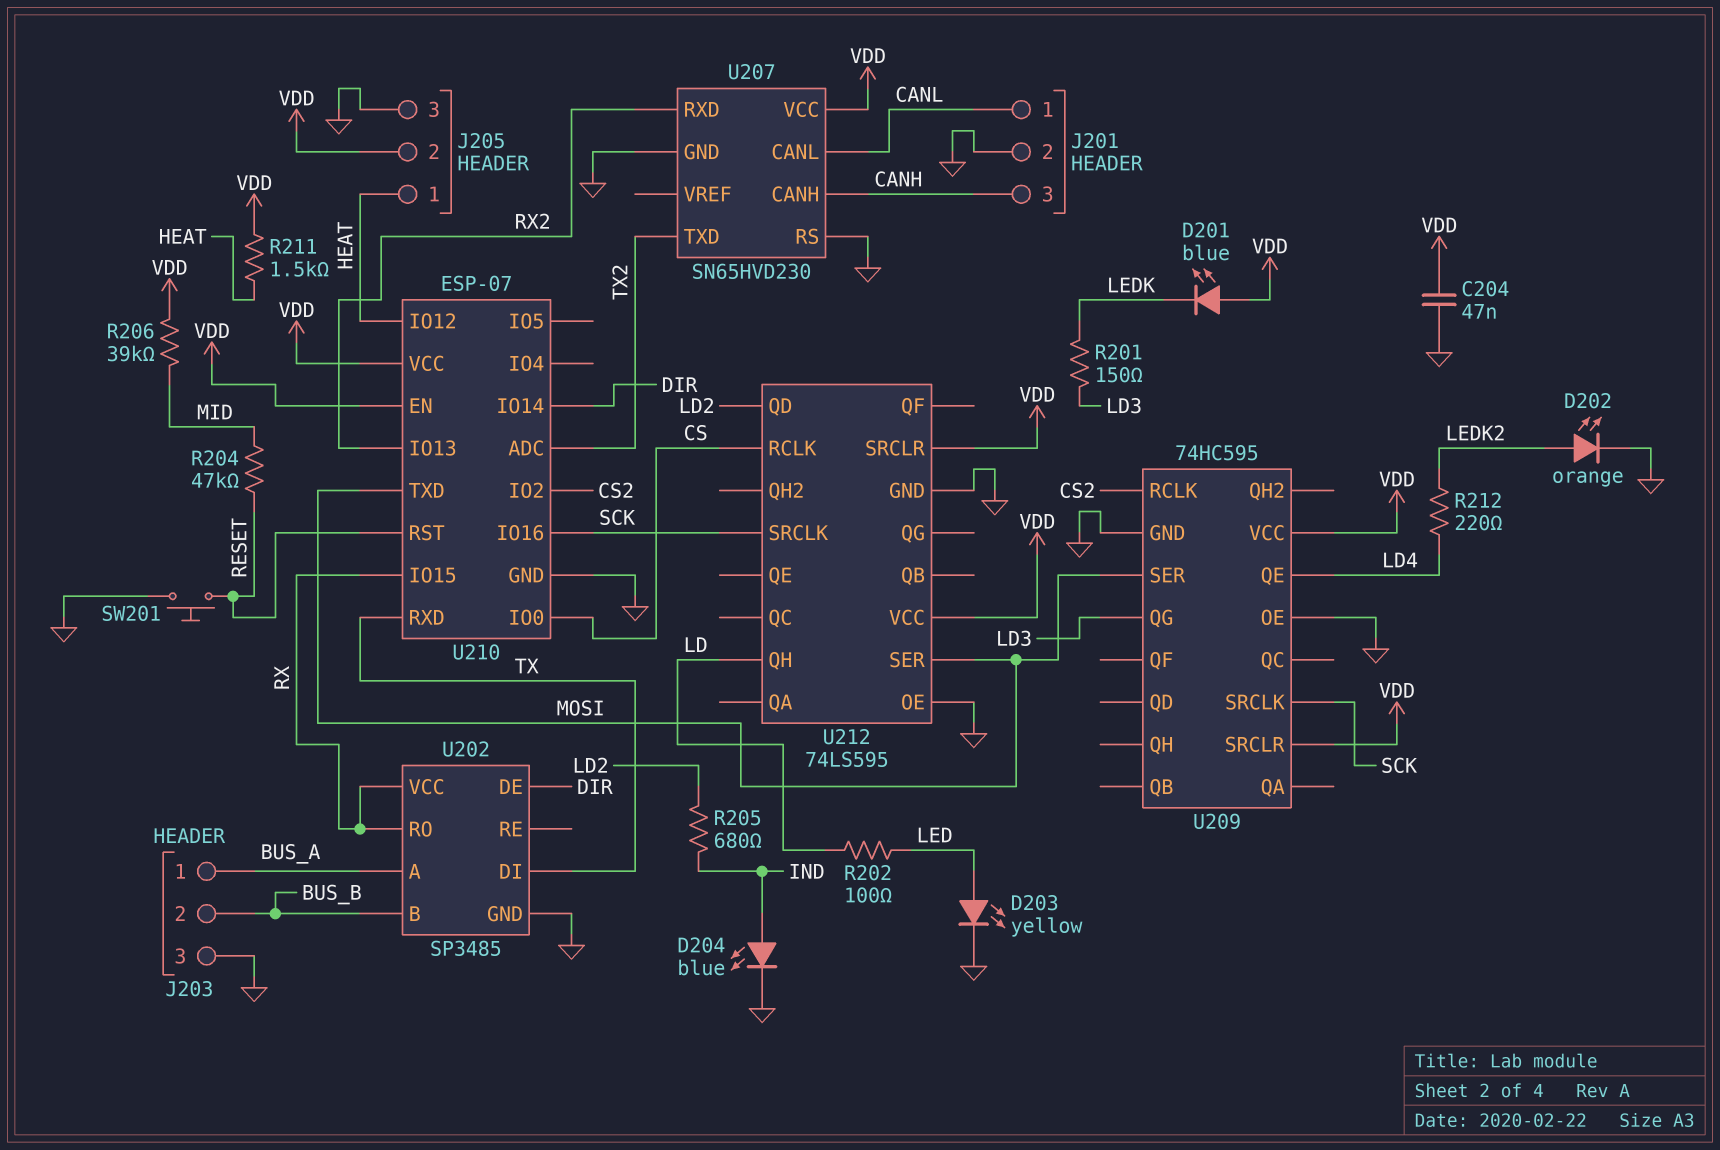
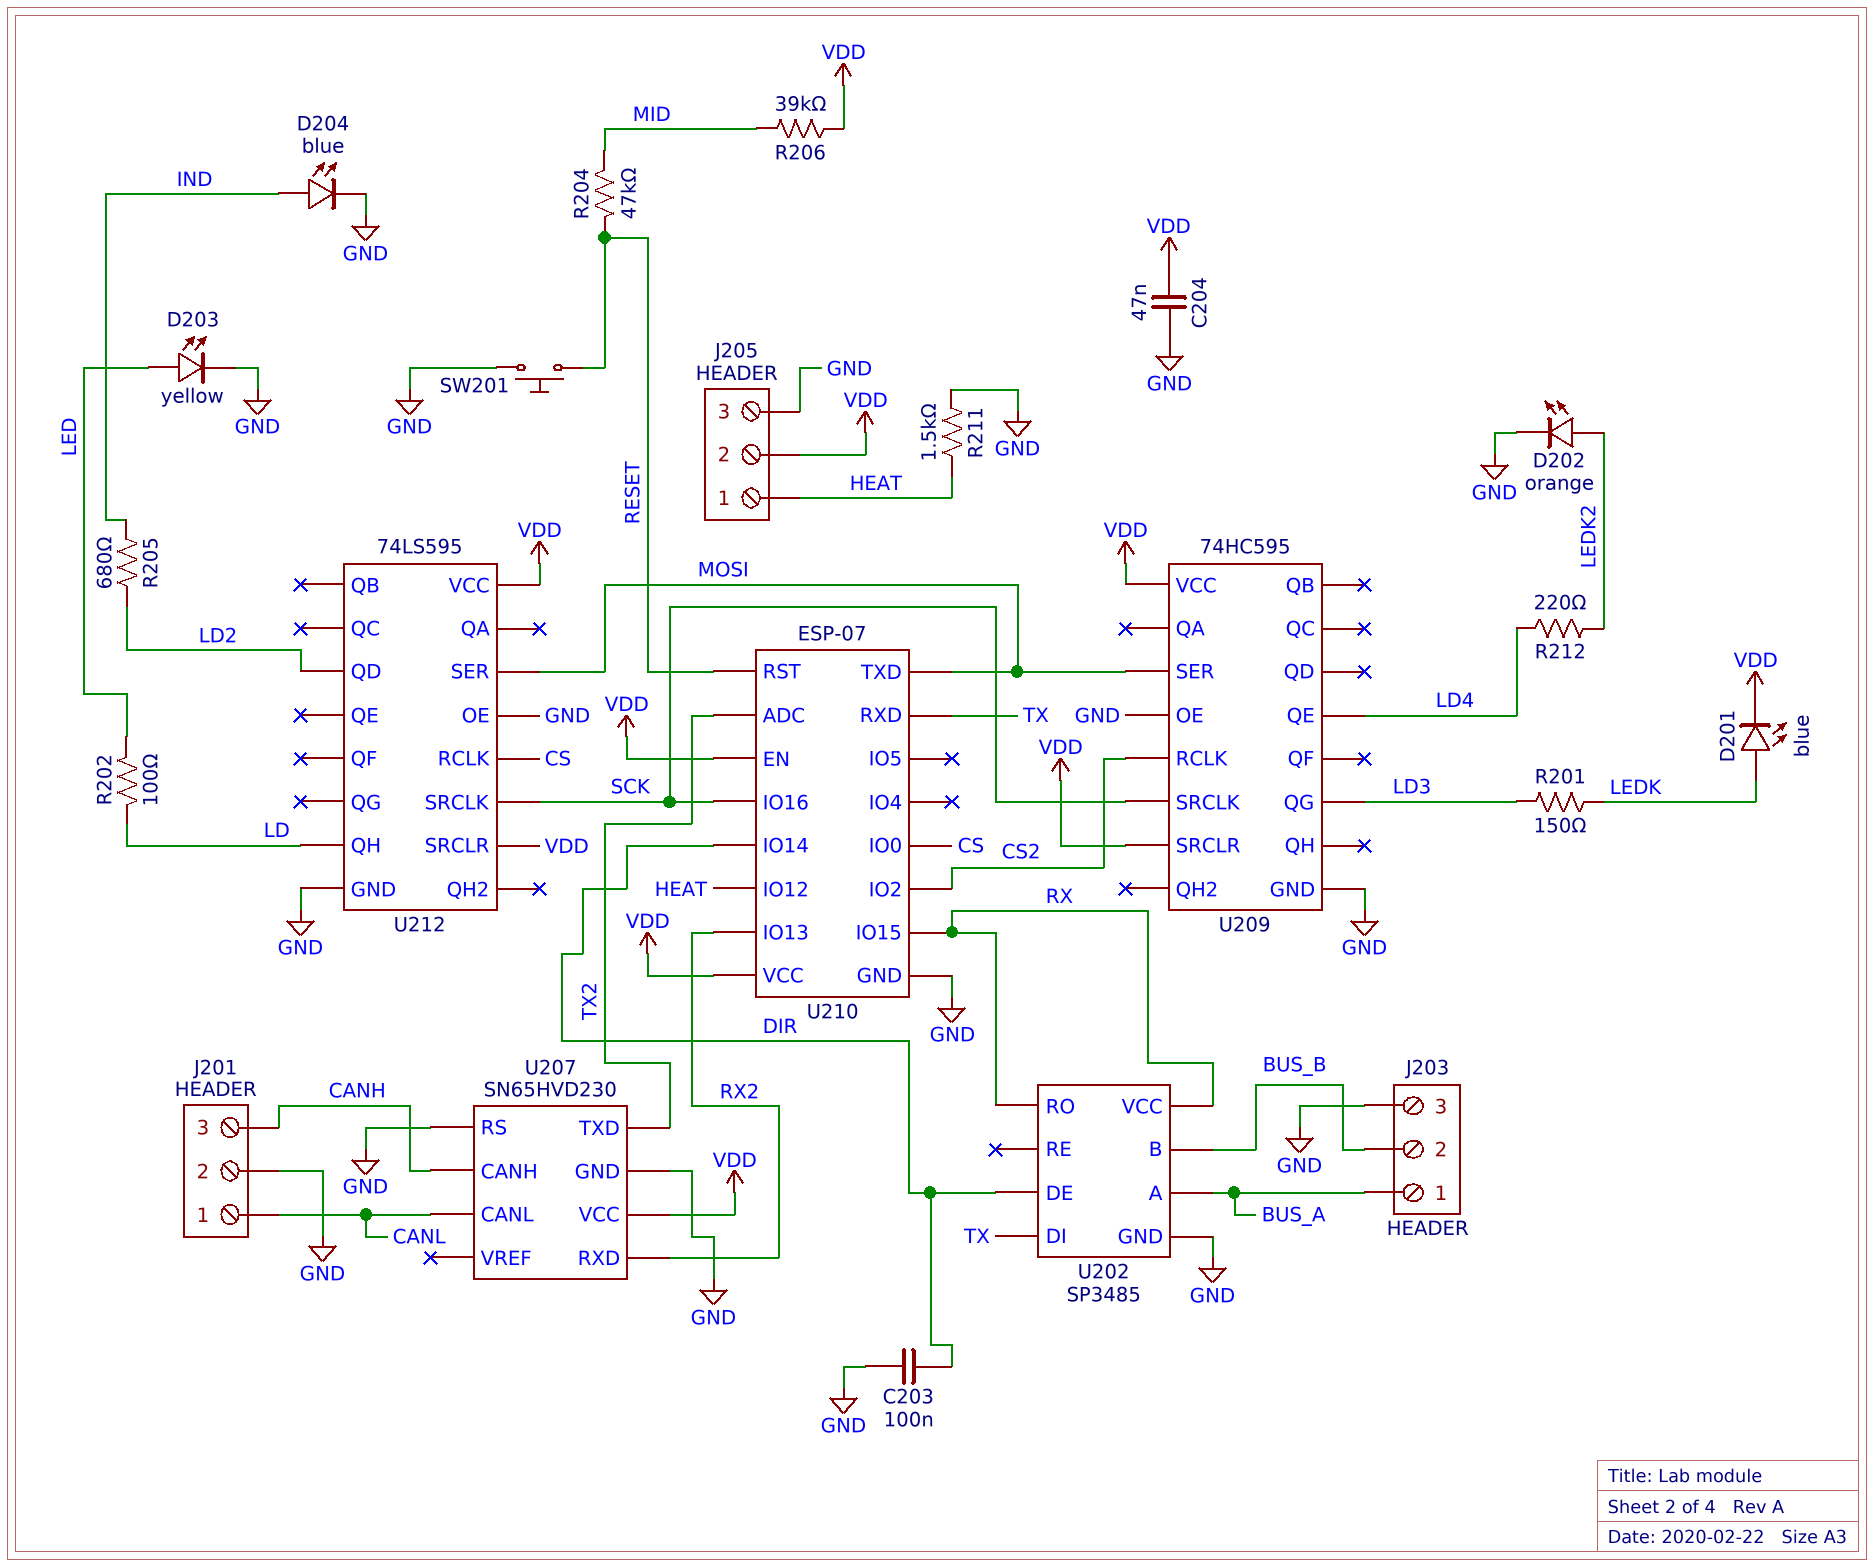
C203: none -> 100nF (DIR, GND)
D201: LED blue (A VDD, K LEDK) -> LED blue (A LEDK, K VDD)
R211: 1.5k (HEAT, VDD) -> 1.5k (GND, HEAT)

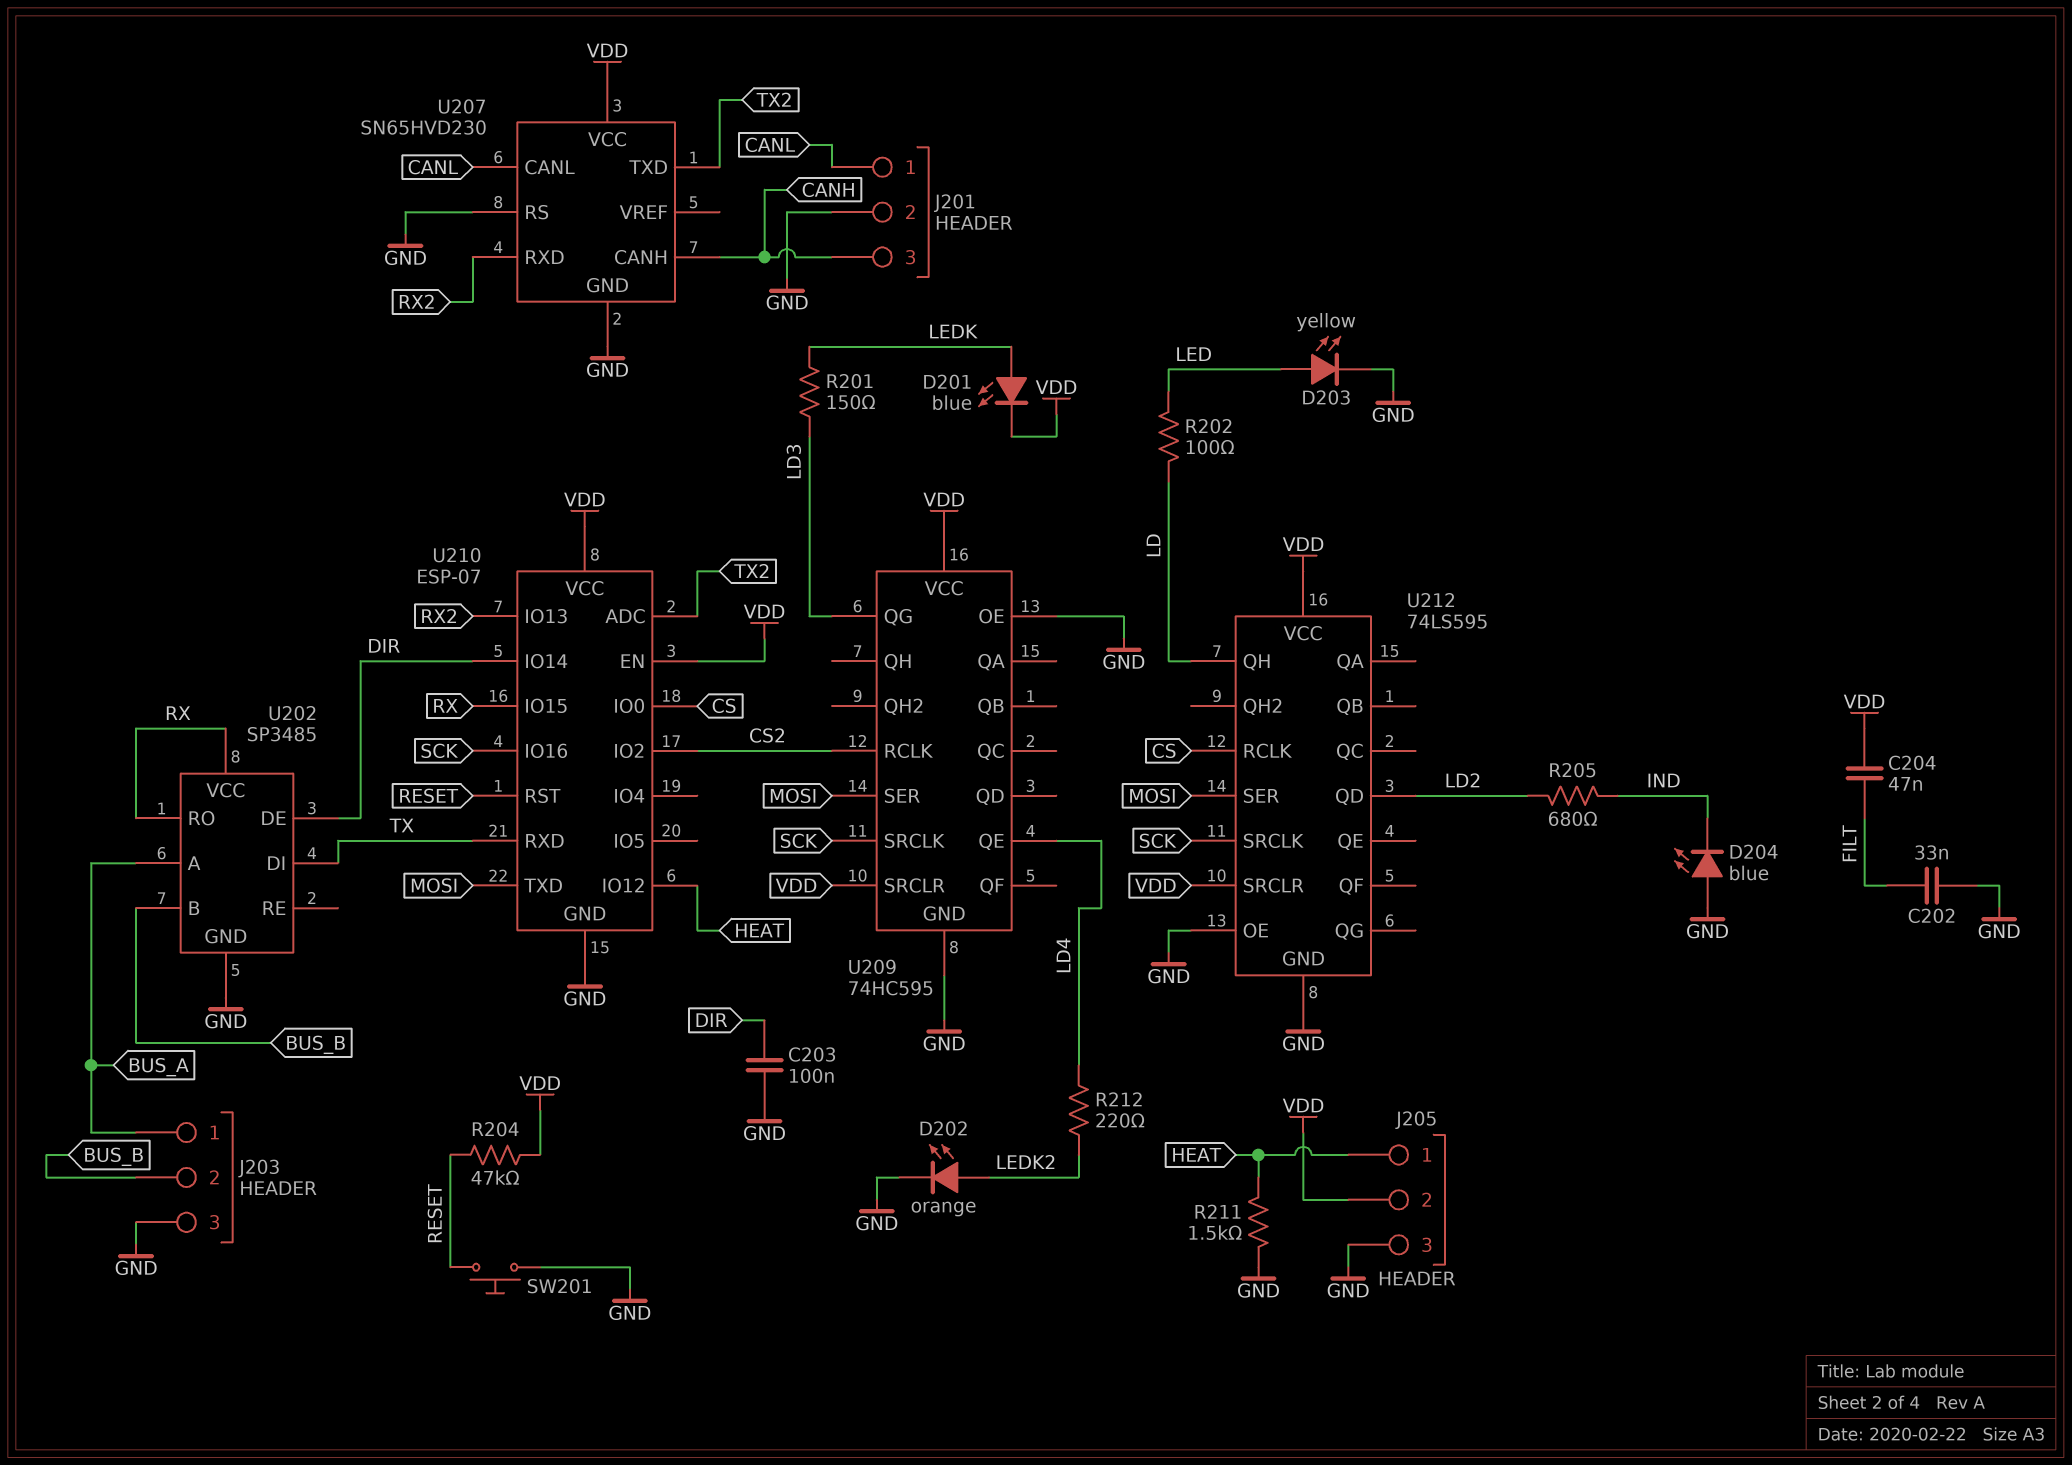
C202: none -> 33nF (FILT, GND)
C204: 47nF (GND, VDD) -> 47nF (FILT, VDD)
D204: LED blue (A IND, K GND) -> LED blue (A GND, K IND)
R204: 47k (MID, RESET) -> 47k (RESET, VDD)
R206: 39k (MID, VDD) -> none

